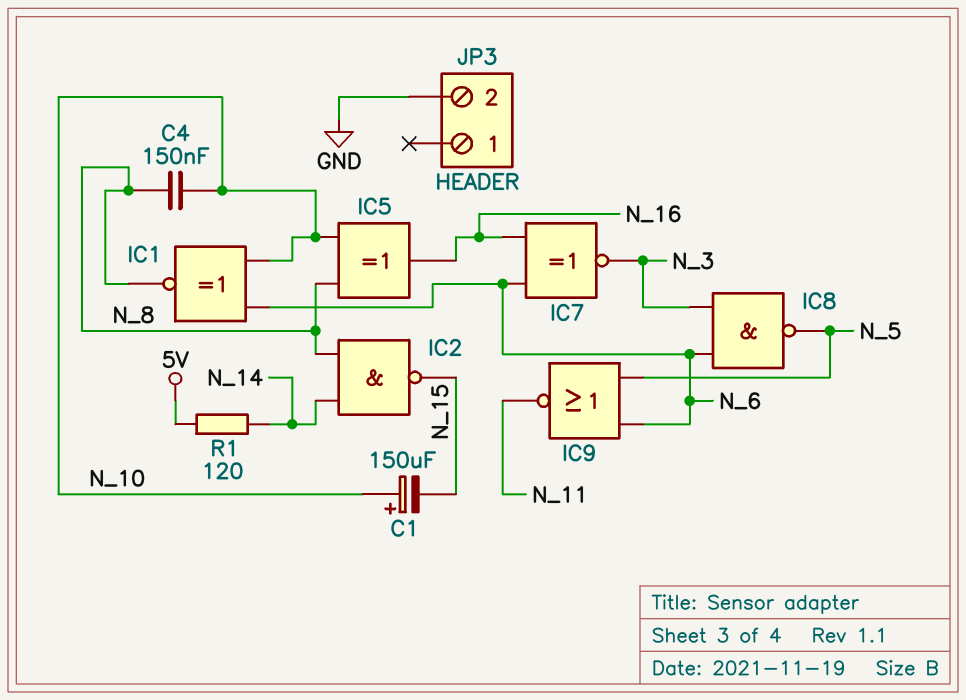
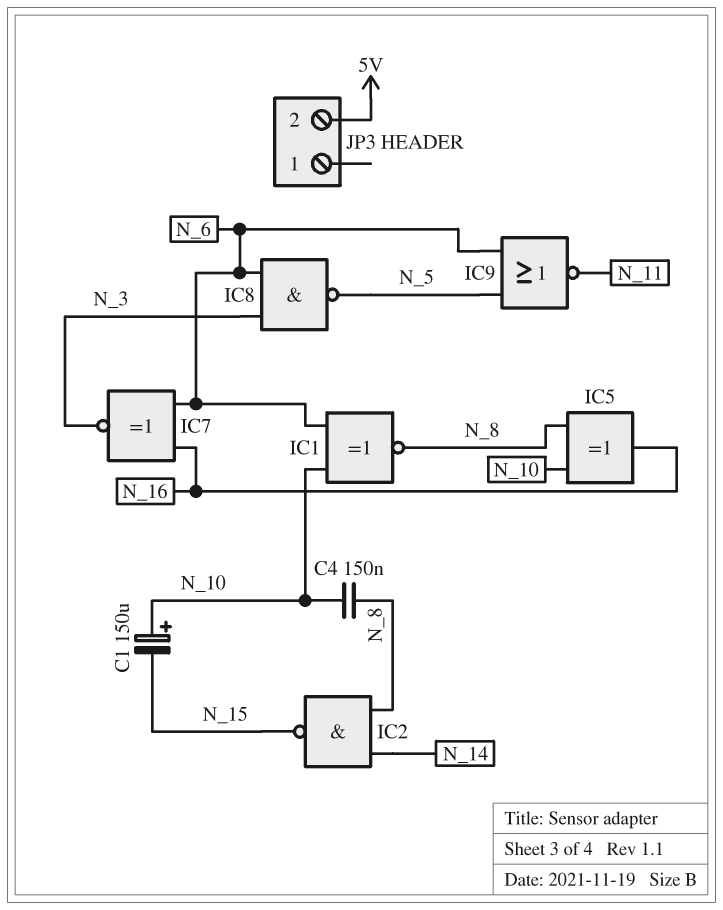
JP3 pin 2: GND -> 5V
R1: 120 (5V, N_14) -> none

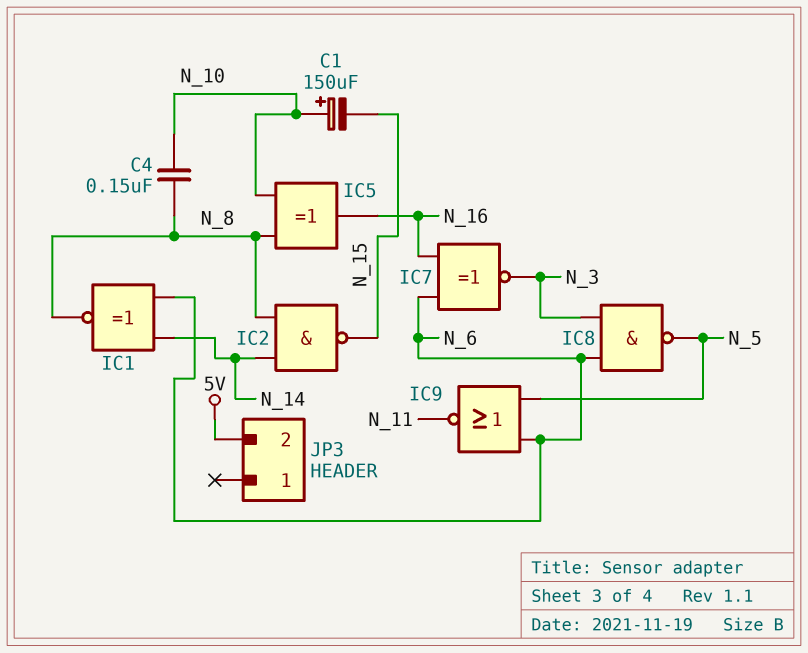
IC1: XNOR (in N_6, in N_10, out N_8) -> XNOR (in N_6, in N_14, out N_8)

